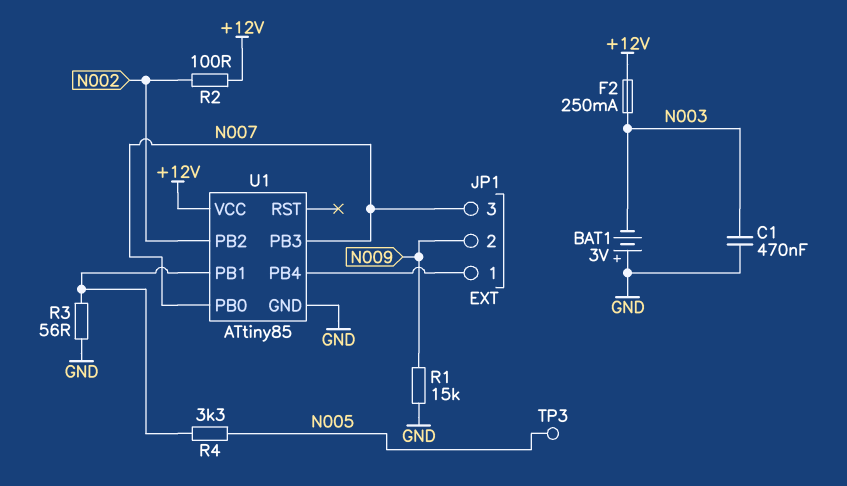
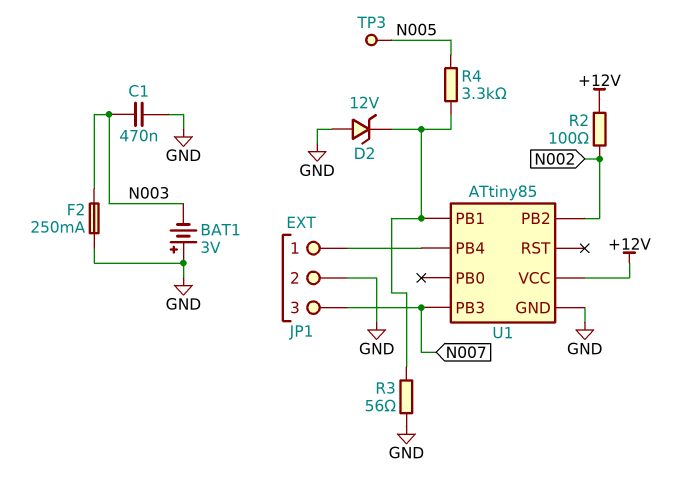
D2: none -> zener 12V (A GND, K U1/PB1)
F2: 250mA (+12V, N003) -> 250mA (GND, N003)
JP1 pin 2: N009 -> GND
R1: 15k (GND, N009) -> none
U1 pin PB0: N007 -> none

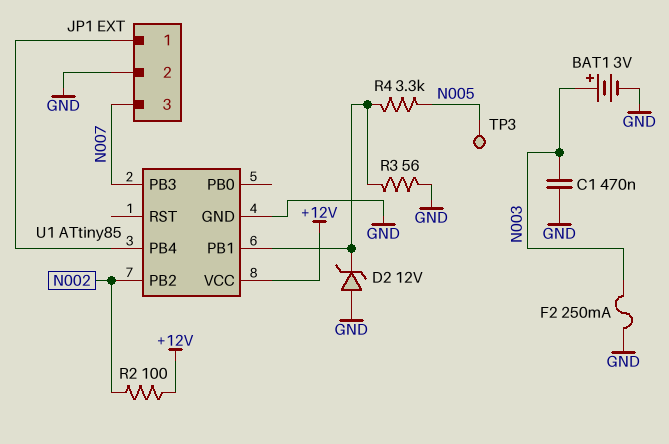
BAT1: 3V (plus GND, minus N003) -> 3V (plus N003, minus GND)

